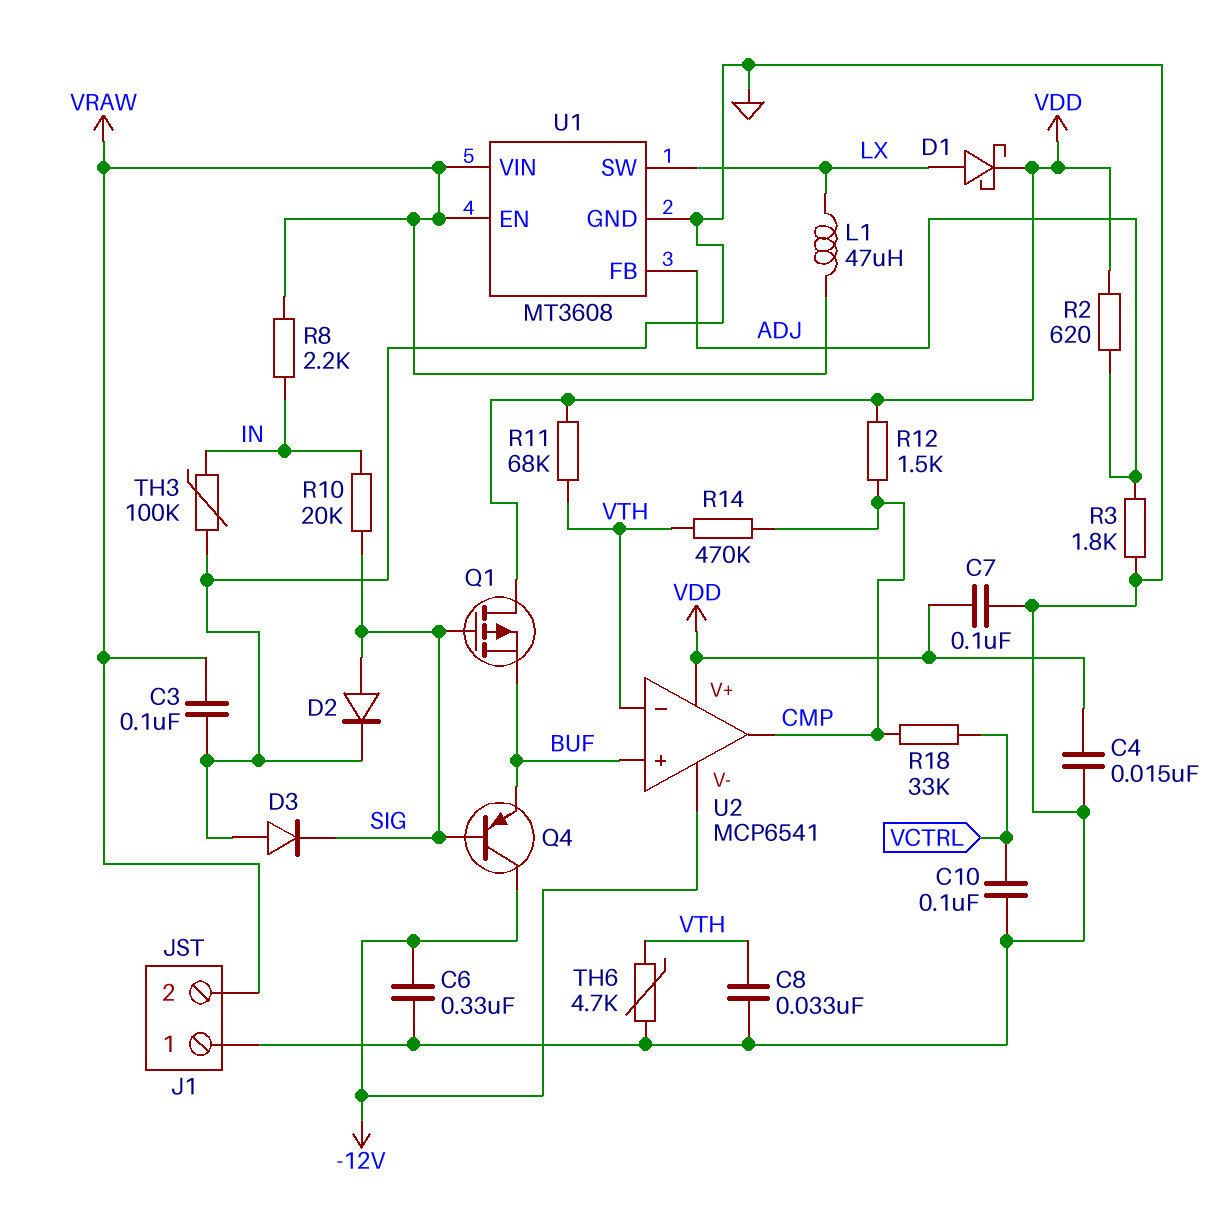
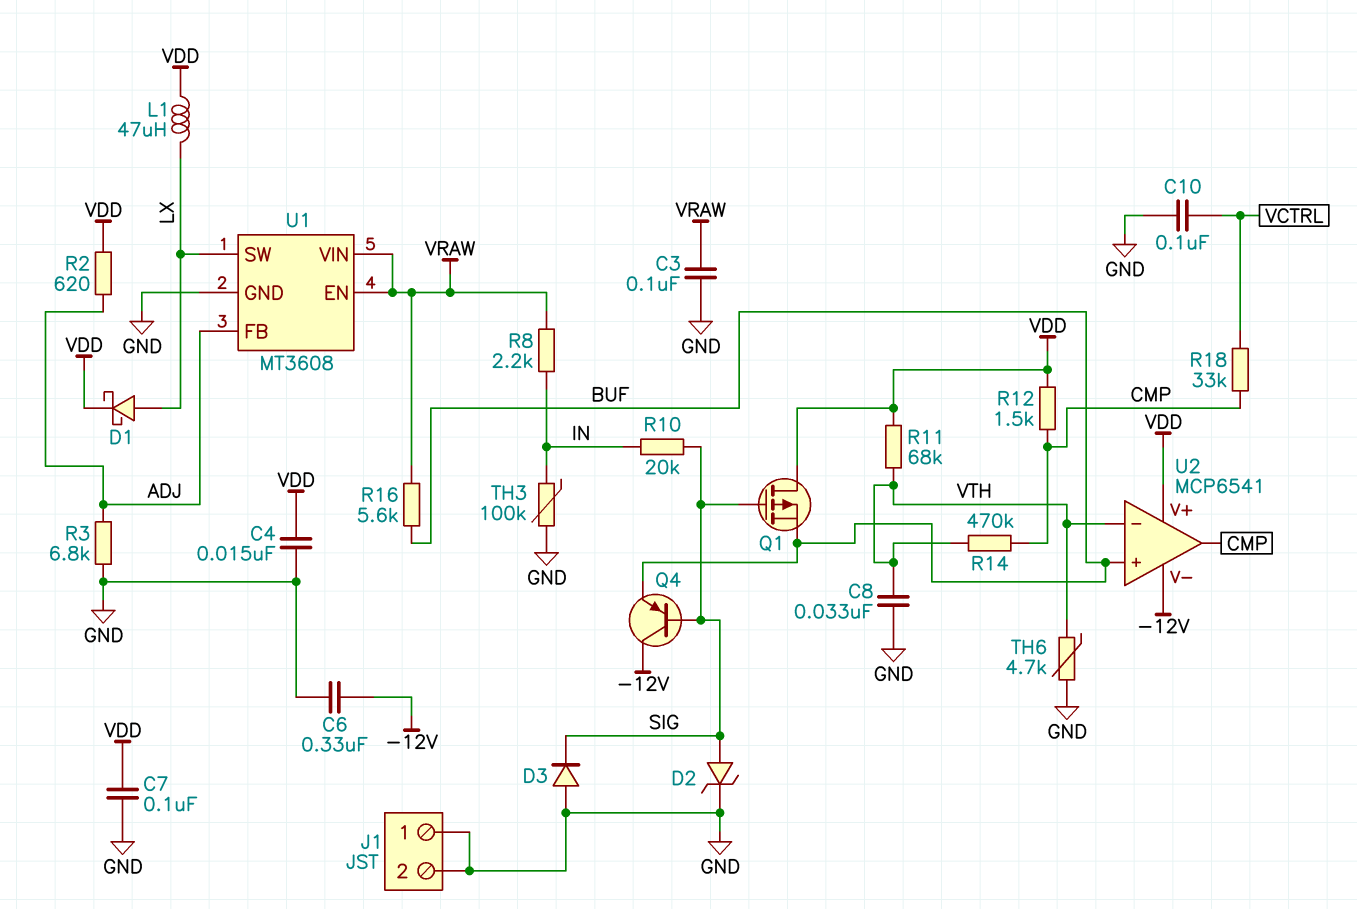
D2: diode (A SIG, K GND) -> zener (A SIG, K GND)
J1 pin 2: VRAW -> GND
L1: 47uH (LX, VRAW) -> 47uH (LX, VDD)
R3: 1.8k (ADJ, GND) -> 6.8k (ADJ, GND)
R16: none -> 5.6k (BUF, VRAW)

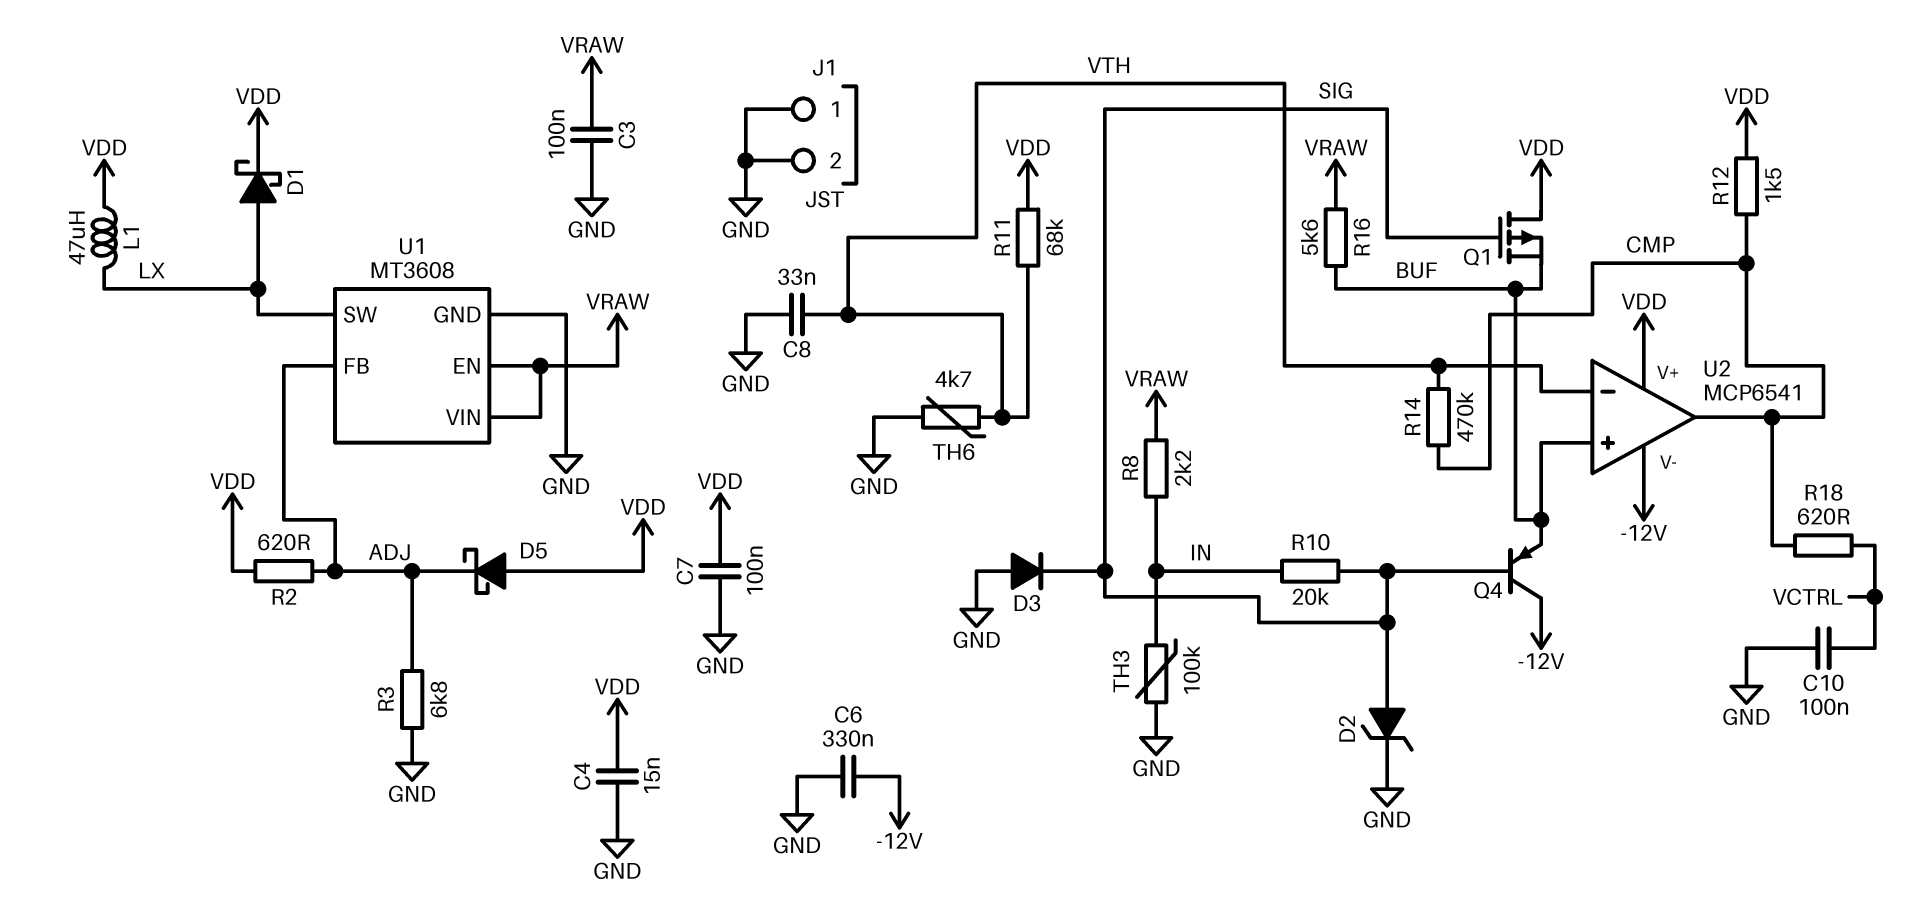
D5: none -> schottky (A VDD, K ADJ)
R18: 33k (CMP, VCTRL) -> 620 (CMP, VCTRL)

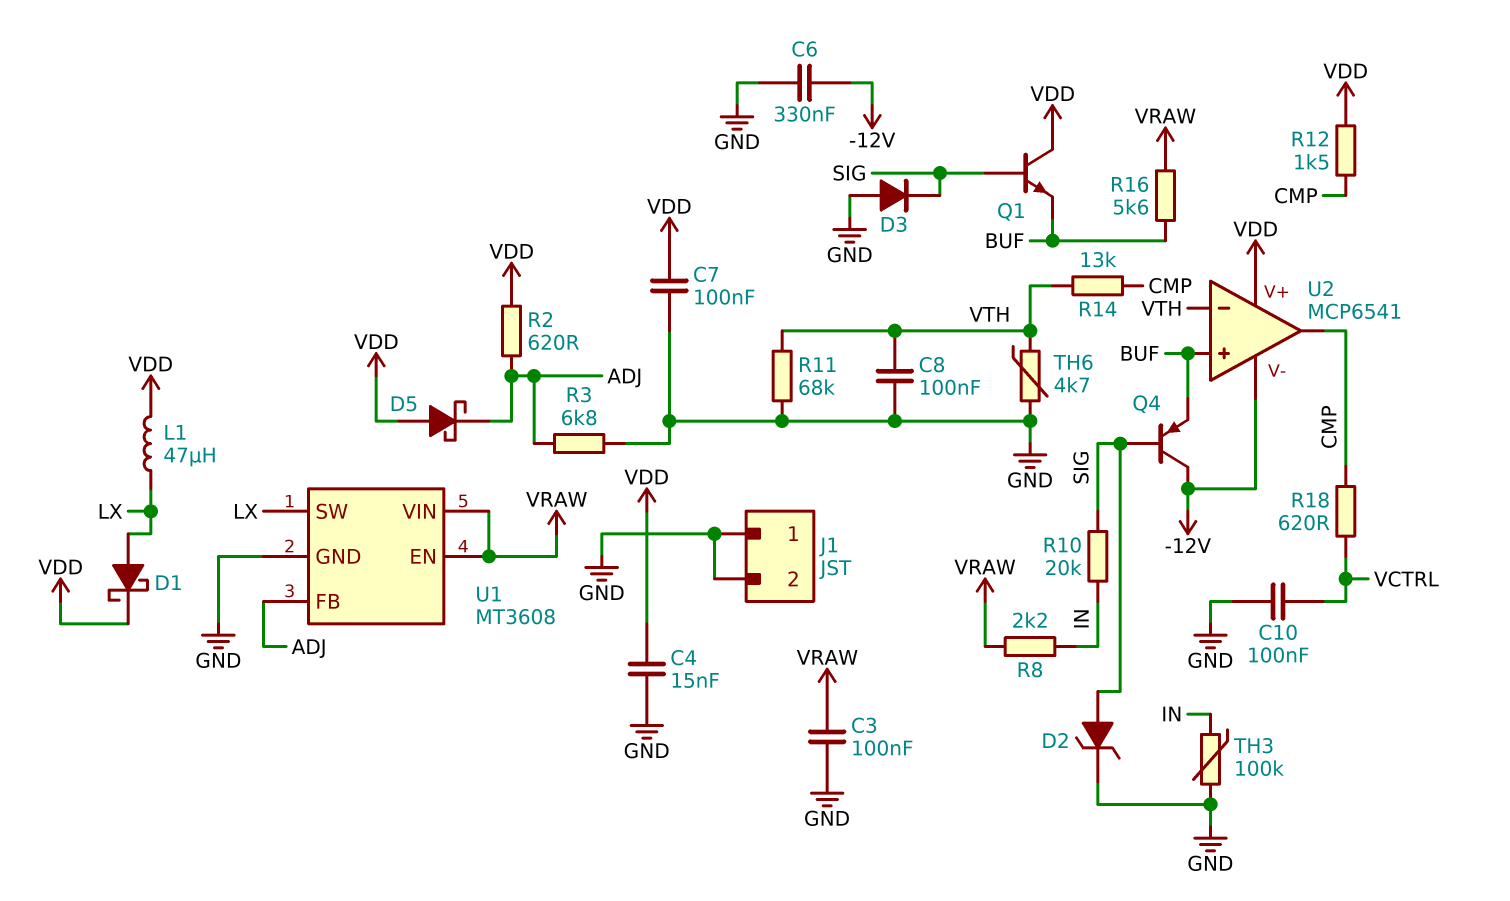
C8: 33nF (GND, VTH) -> 100nF (GND, VTH)
Q1: PMOS (G SIG, D VDD, S BUF) -> NPN (B SIG, C VDD, E BUF)
R11: 68k (VDD, VTH) -> 68k (GND, VTH)
R14: 470k (CMP, VTH) -> 13k (CMP, VTH)

